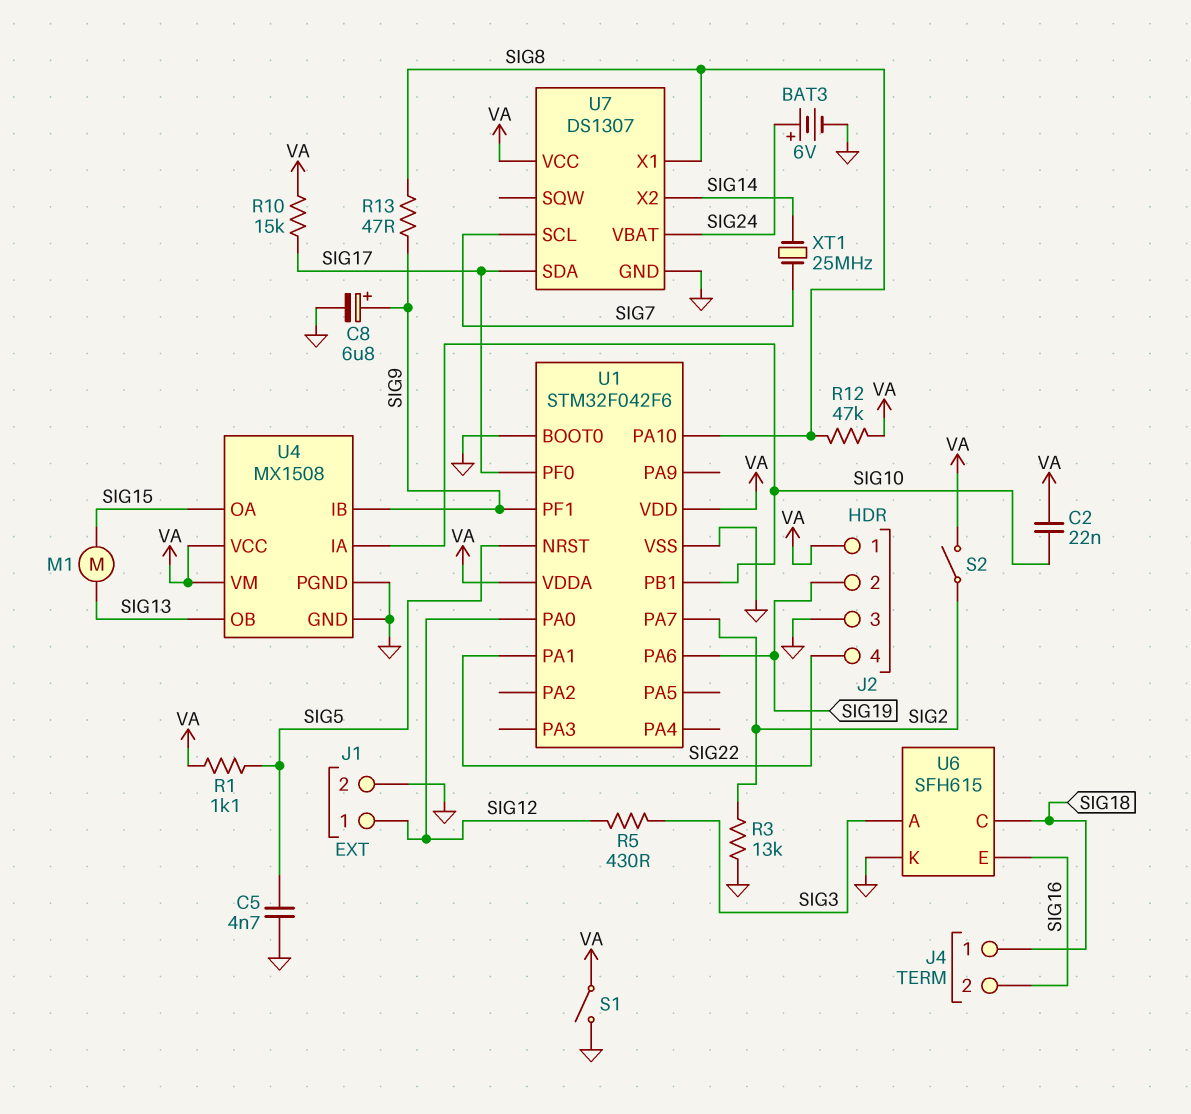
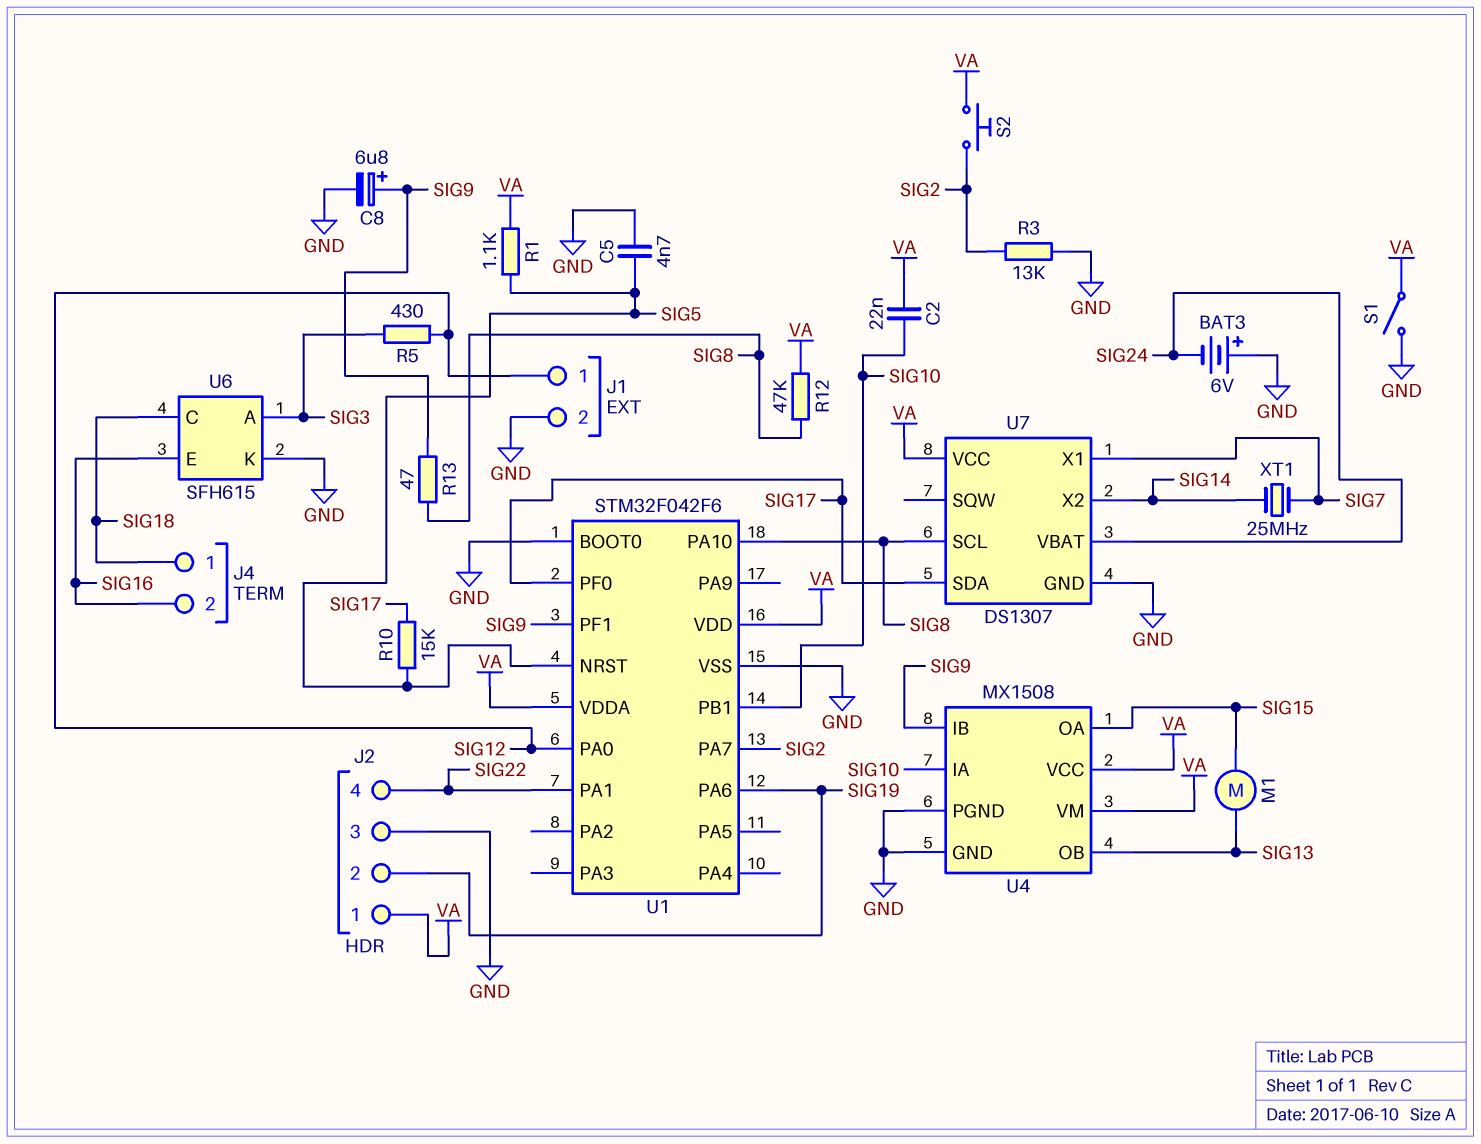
BAT3: 6V (plus SIG24, minus GND) -> 6V (plus GND, minus SIG24)
R10: 15k (SIG17, VA) -> 15k (SIG5, SIG17)
S2: switch (SIG2, VA) -> button (SIG2, VA)
U7 pin SCL: SIG7 -> SIG8
U7 pin X1: SIG8 -> SIG7

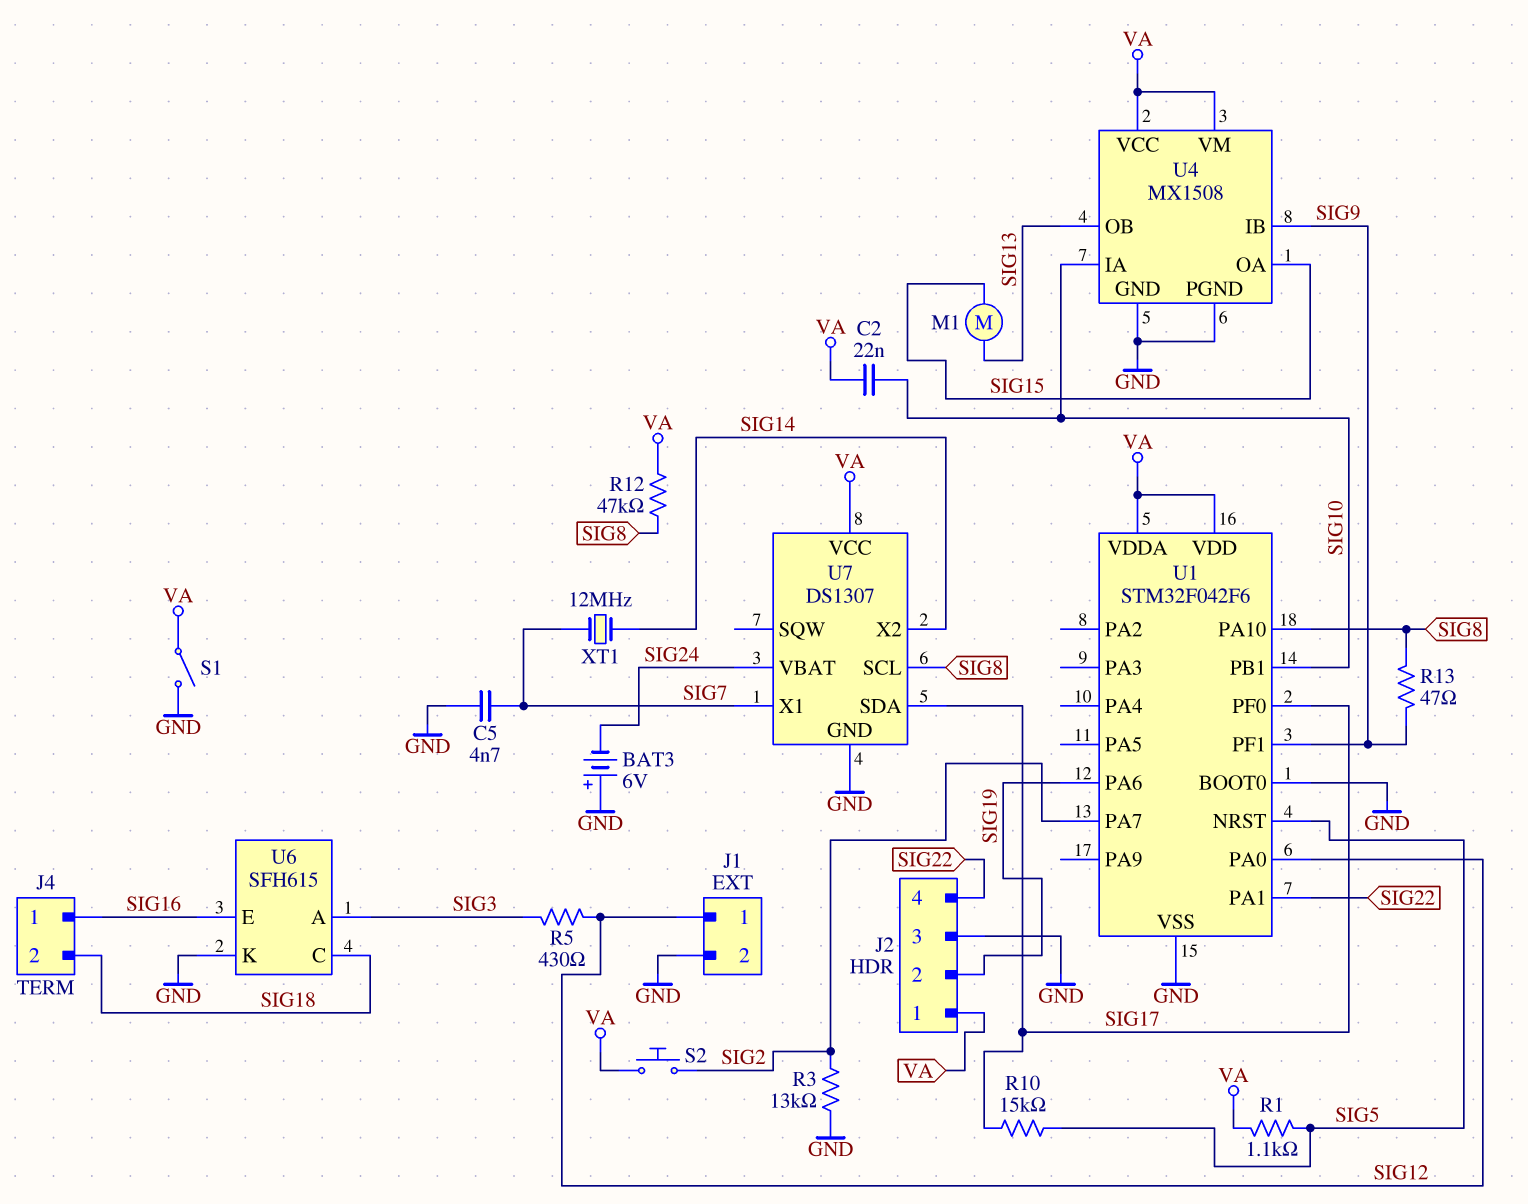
C5: 4.7nF (GND, SIG5) -> 4.7nF (GND, SIG7)
C8: 6.8uF (plus SIG9, minus GND) -> none
J4 pin 1: SIG18 -> SIG16
J4 pin 2: SIG16 -> SIG18
XT1: 25MHz (SIG7, SIG14) -> 12MHz (SIG7, SIG14)

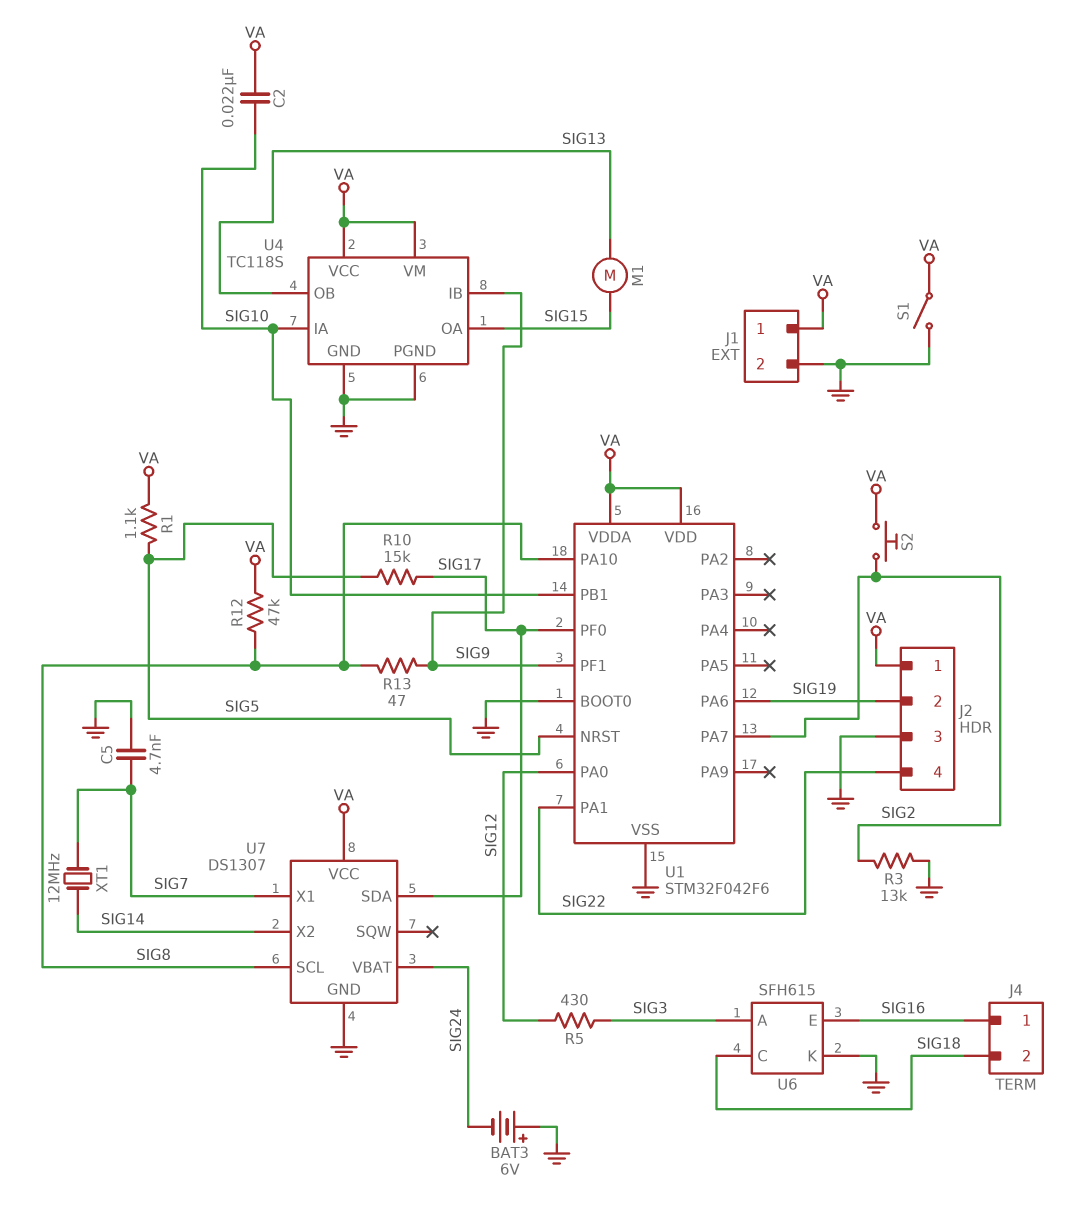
J1 pin 1: SIG12 -> VA
U4: MX1508 -> TC118S

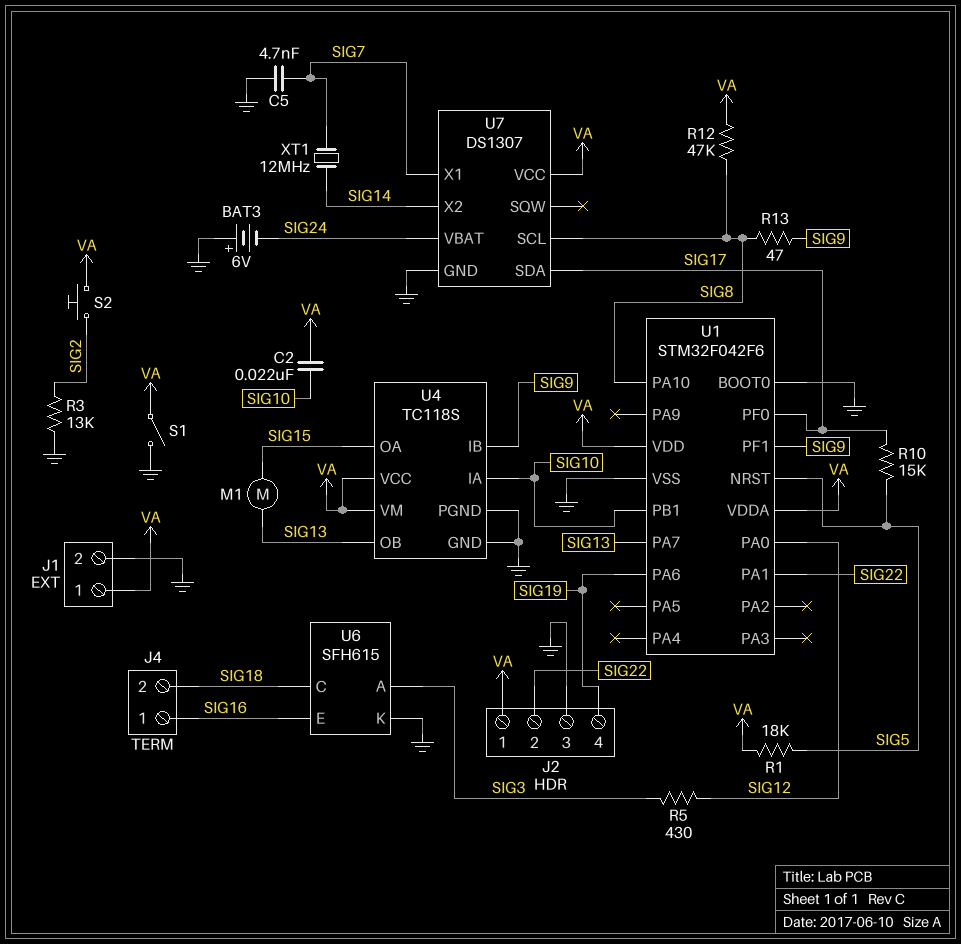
J2 pin 2: SIG19 -> SIG22
J2 pin 4: SIG22 -> SIG19
R1: 1.1k (SIG5, VA) -> 18k (SIG5, VA)
U1 pin PA7: SIG2 -> SIG13

